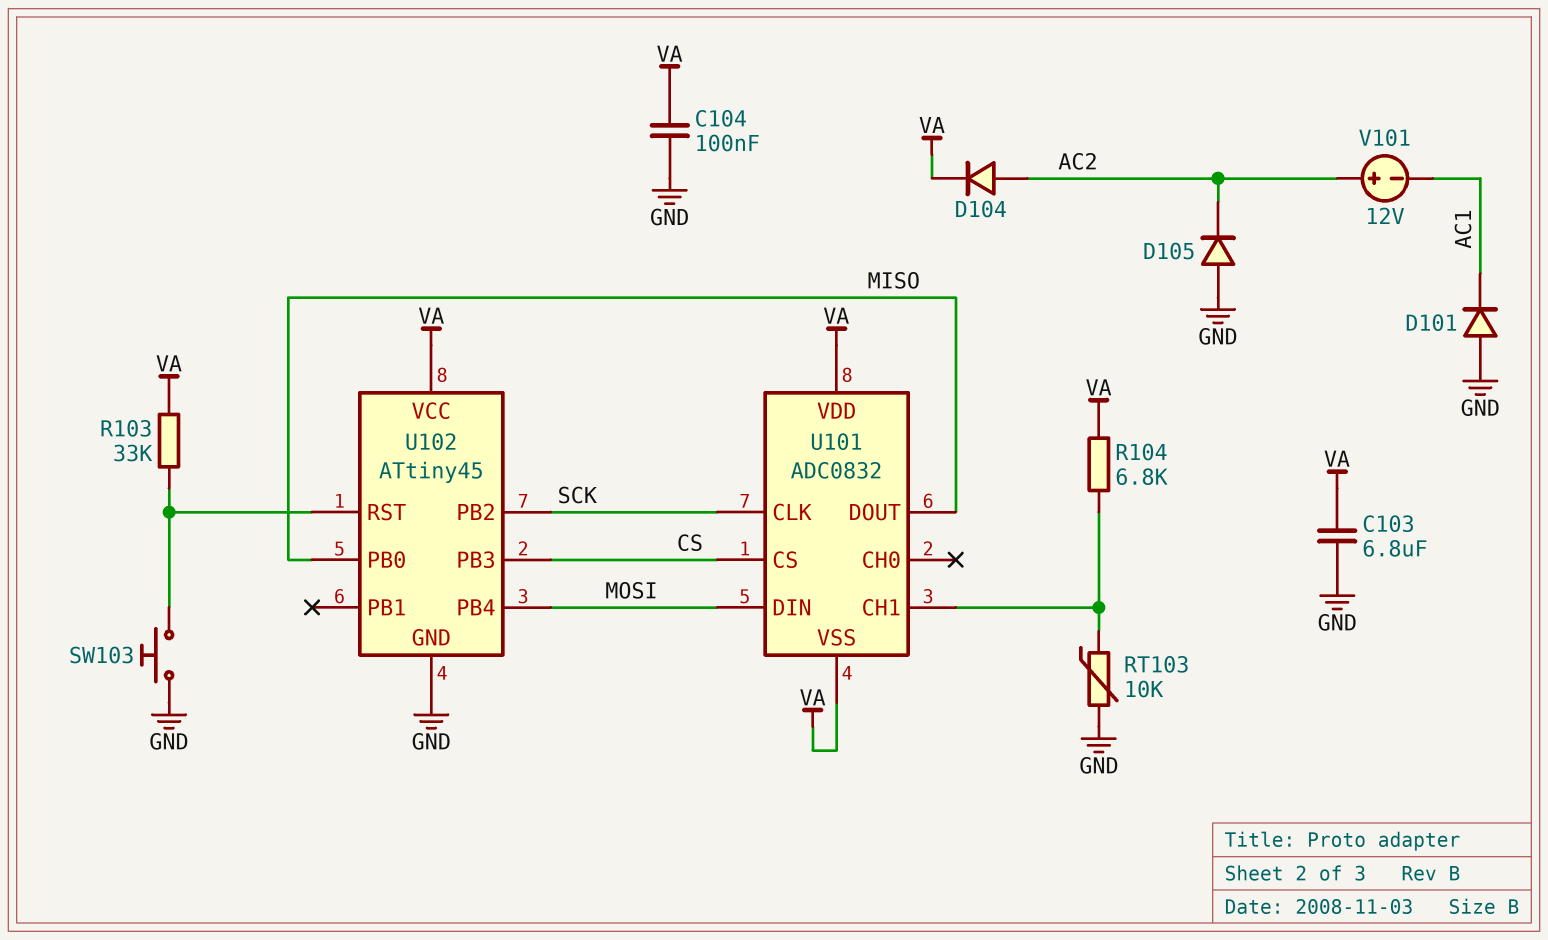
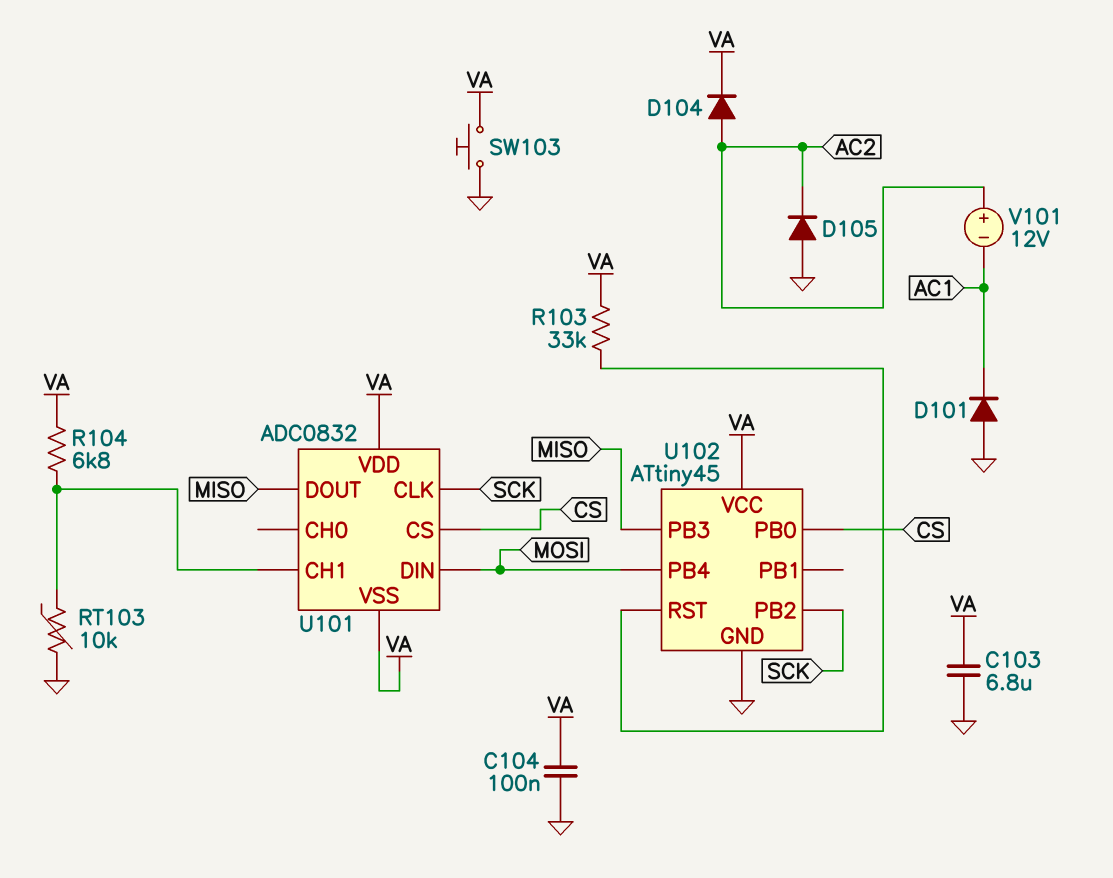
SW103: button (GND, U102/RST) -> button (GND, VA)
U102 pin PB0: MISO -> CS
U102 pin PB3: CS -> MISO

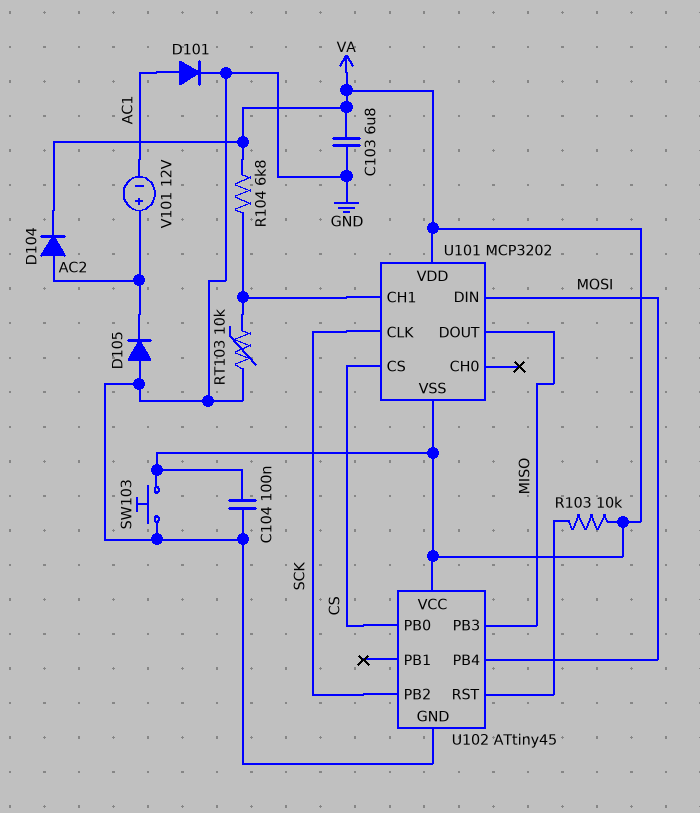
D101: diode (A GND, K AC1) -> diode (A AC1, K GND)
R103: 33k (U102/RST, VA) -> 10k (U102/RST, VA)
U101: ADC0832 -> MCP3202

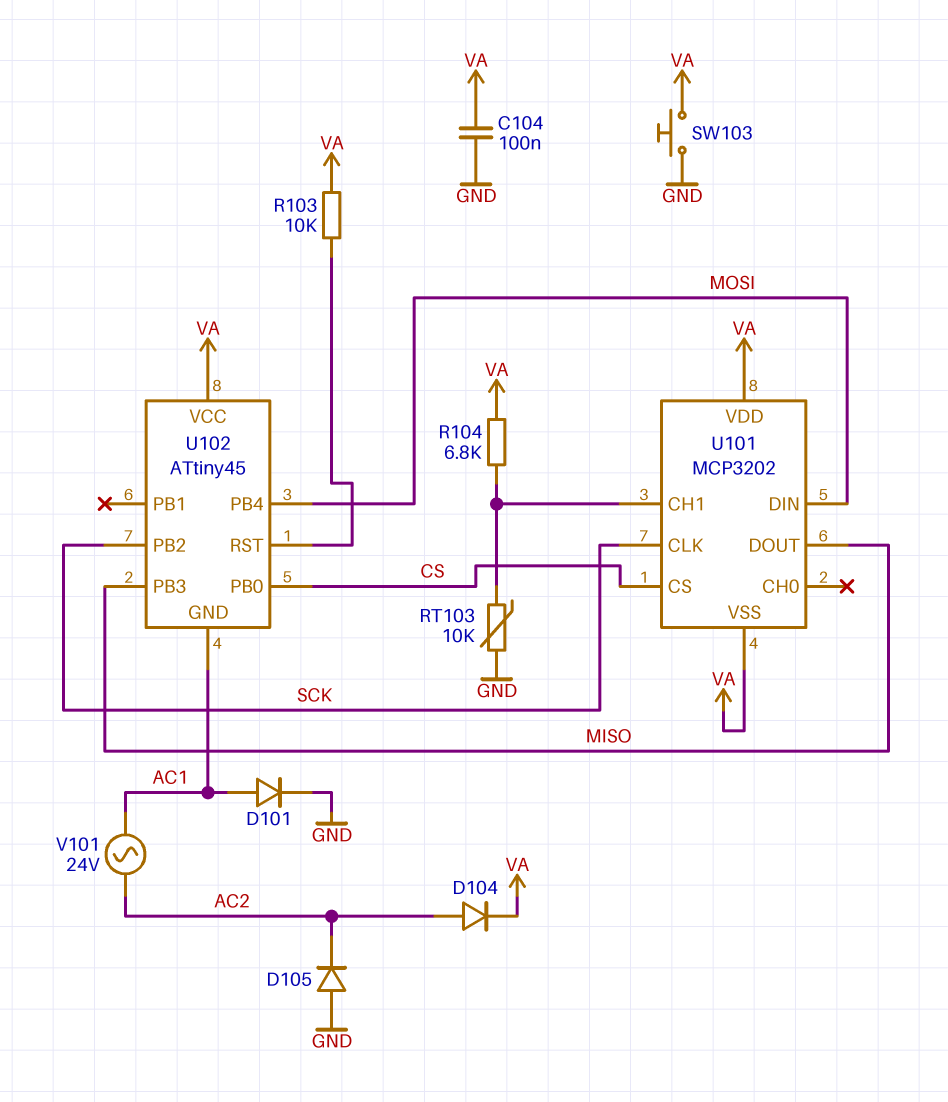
C103: 6.8uF (GND, VA) -> none
U102 pin GND: GND -> AC1
V101: 12V (plus AC2, minus AC1) -> AC 24V (AC1, AC2)

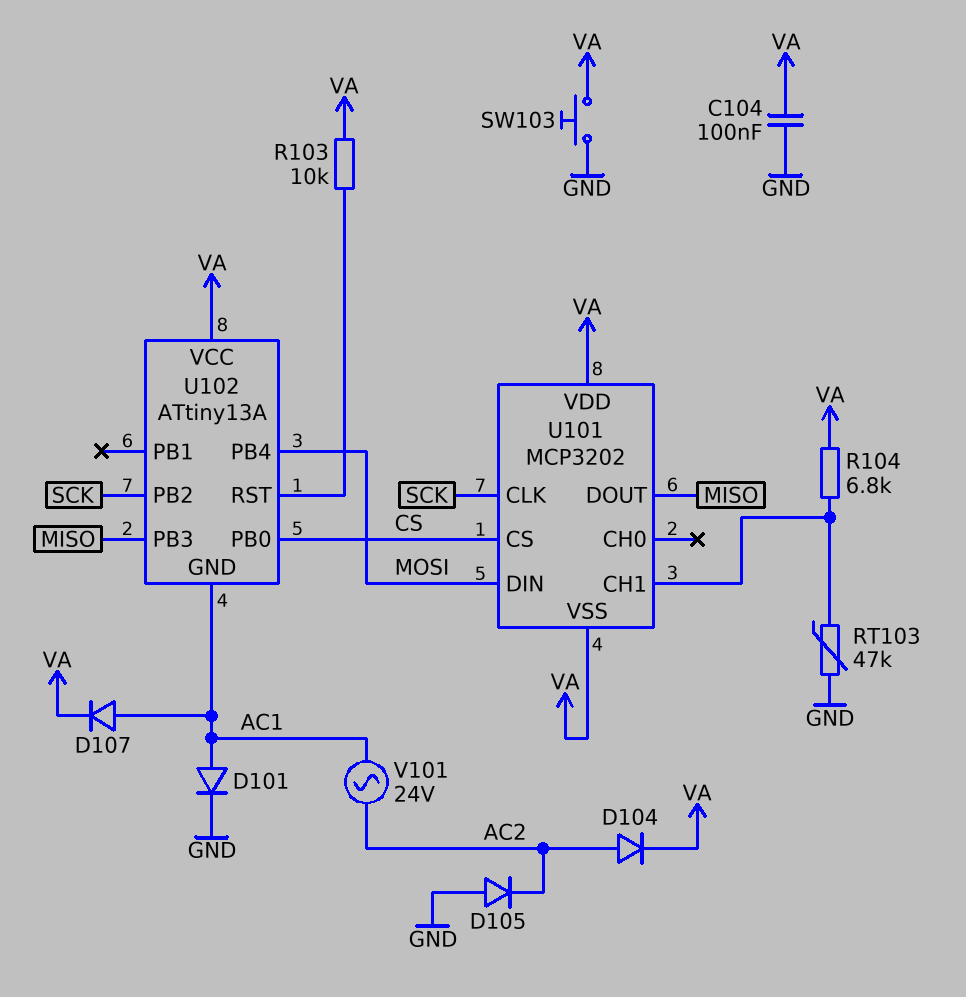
D107: none -> diode (A AC1, K VA)
RT103: 10k (GND, U101/CH1) -> 47k (GND, U101/CH1)
U102: ATtiny45 -> ATtiny13A

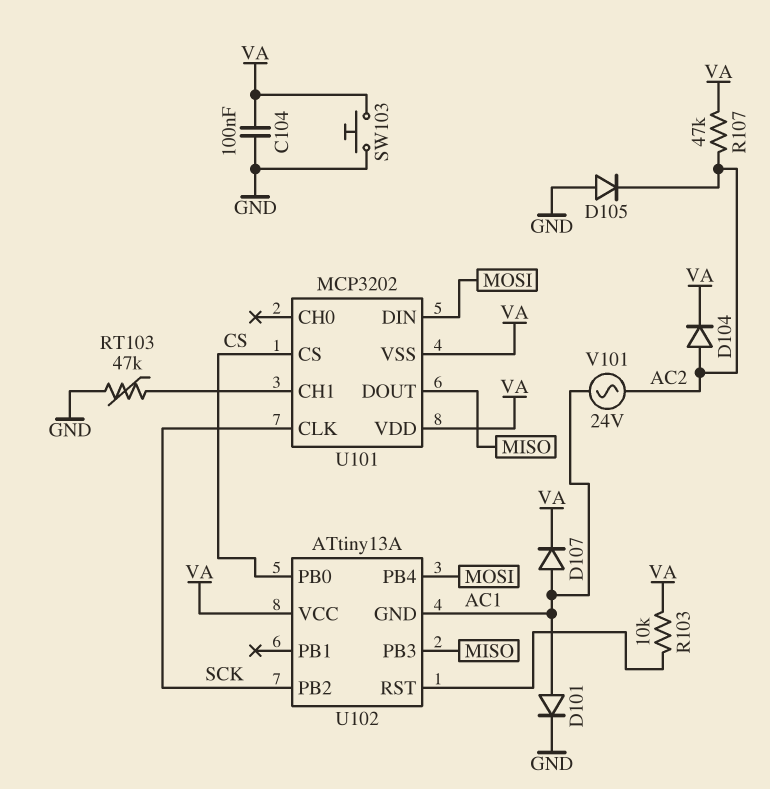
R104: 6.8k (U101/CH1, VA) -> none
R107: none -> 47k (AC2, VA)

